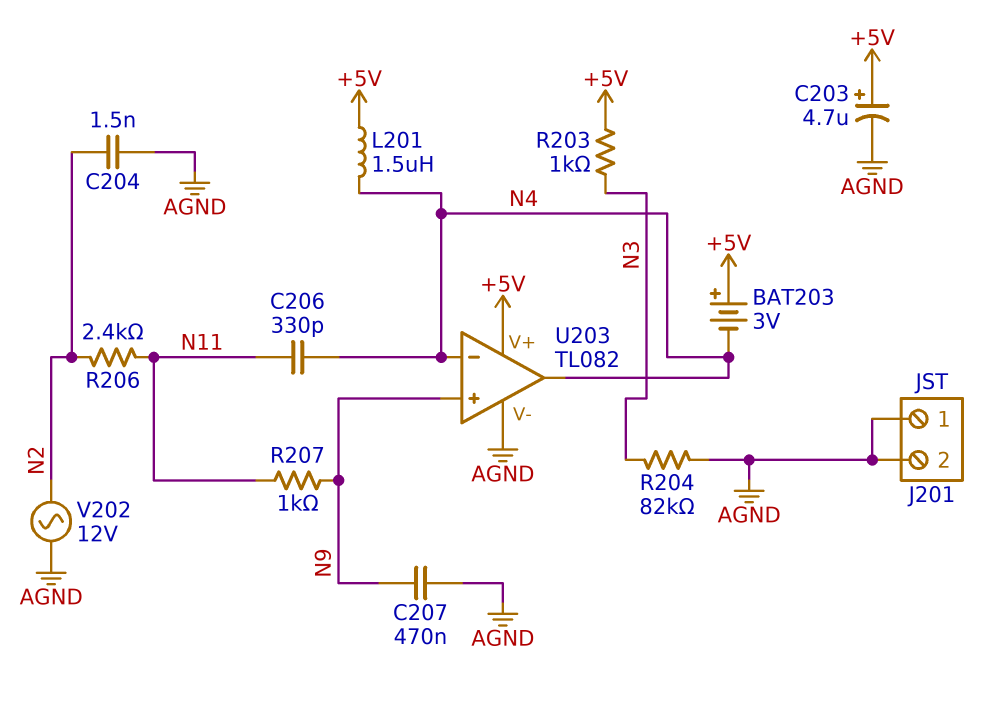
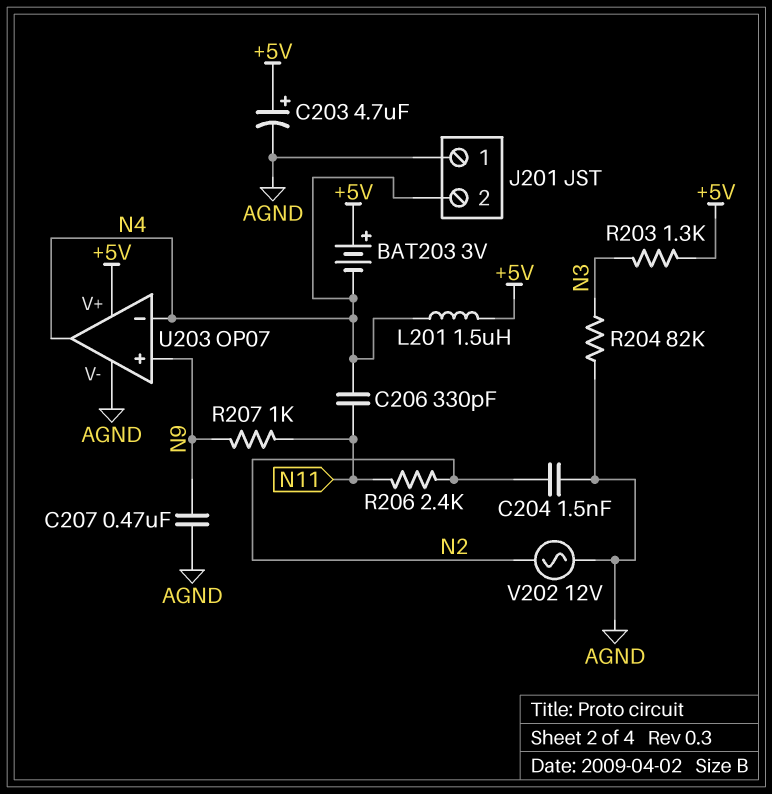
J201 pin 2: AGND -> N4
R203: 1k (+5V, N3) -> 1.3k (+5V, N3)
U203: TL082 -> OP07

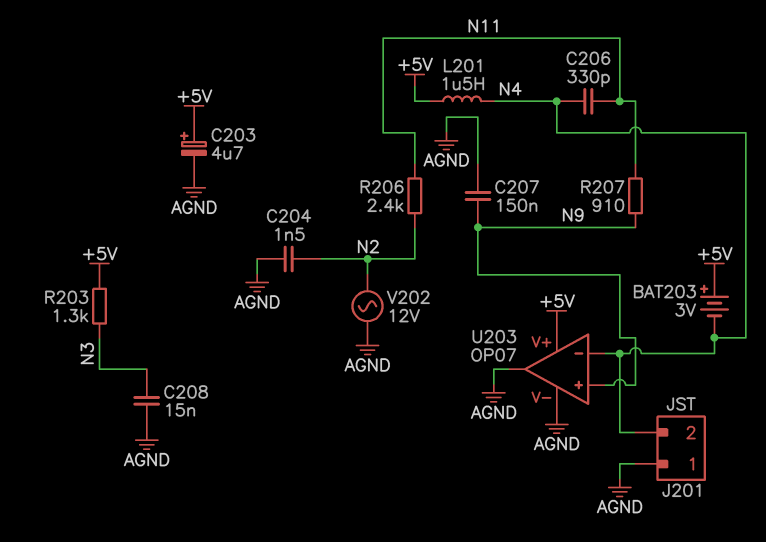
C207: 470nF (AGND, N9) -> 150nF (AGND, N9)
C208: none -> 15nF (AGND, N3)
R204: 82k (AGND, N3) -> none
R207: 1k (N9, N11) -> 910 (N9, N11)
U203 pin out: N4 -> AGND

